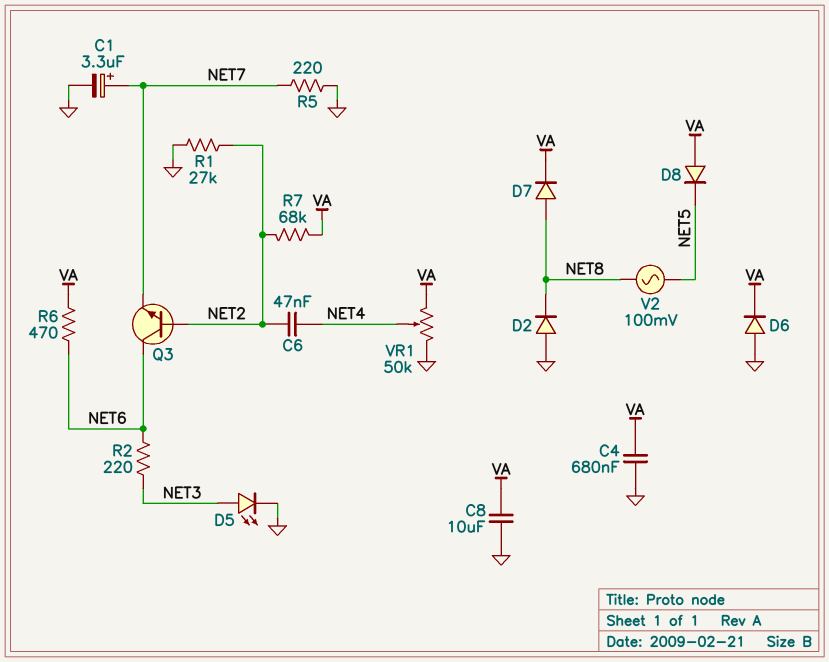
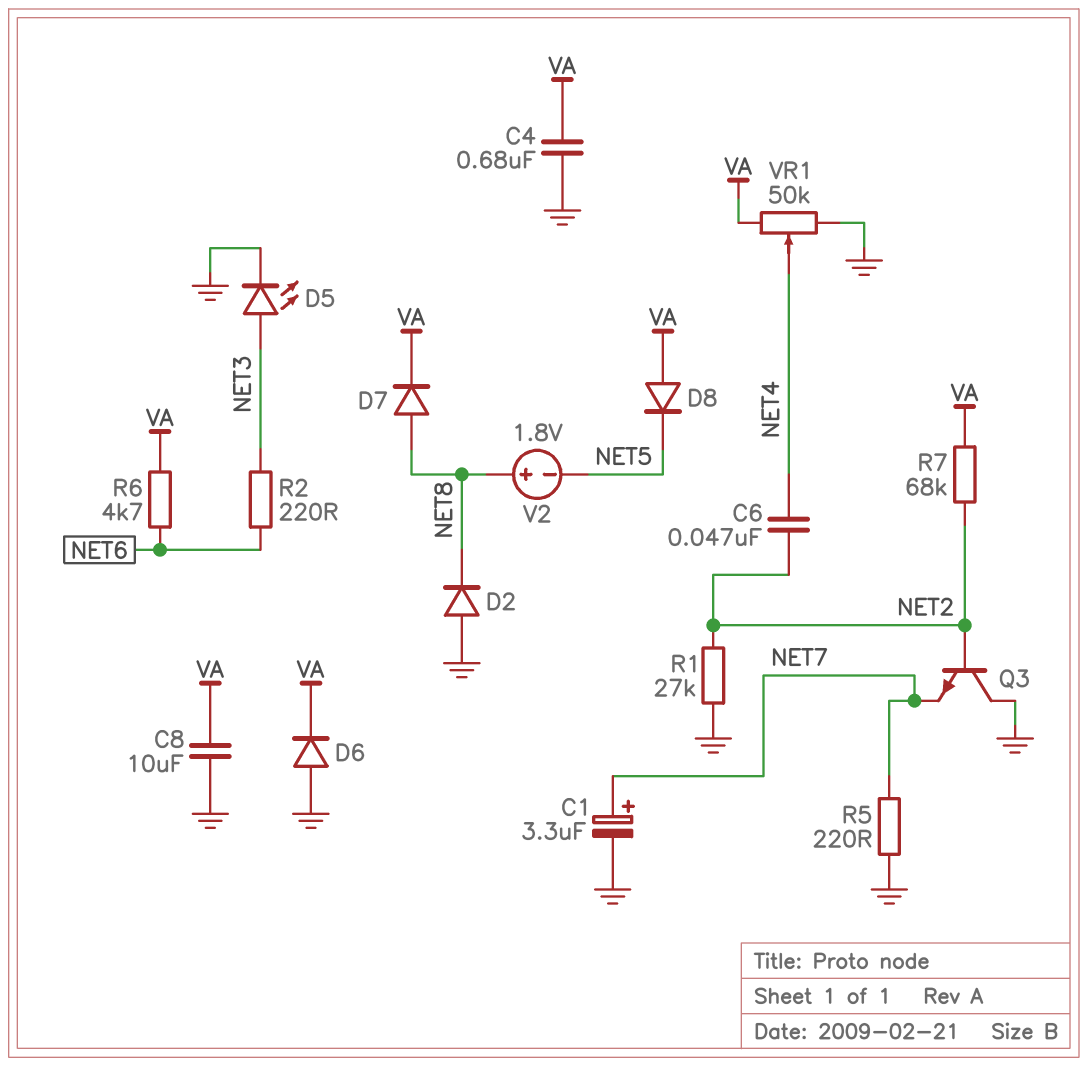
Q3: NPN (B NET2, C NET6, E NET7) -> NPN (B NET2, C GND, E NET7)
R6: 470 (NET6, VA) -> 4.7k (NET6, VA)
V2: AC 100mV (NET5, NET8) -> 1.8V (plus NET8, minus NET5)

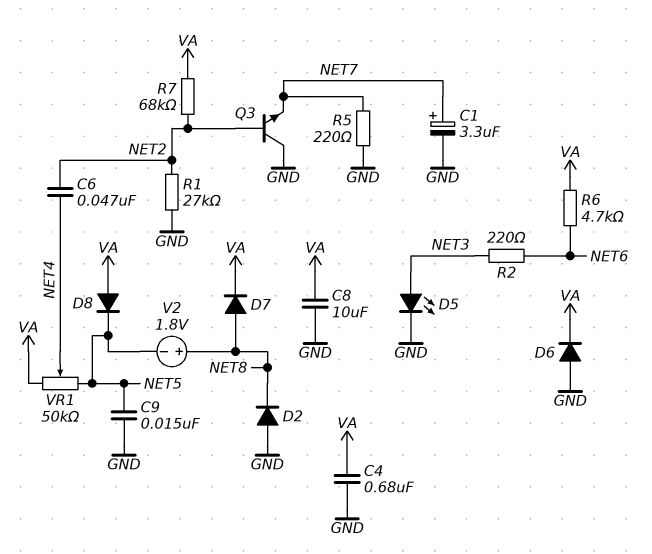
C9: none -> 15nF (GND, NET5)
VR1: 50k (GND, VA, wiper NET4) -> 50k (NET5, VA, wiper NET4)

